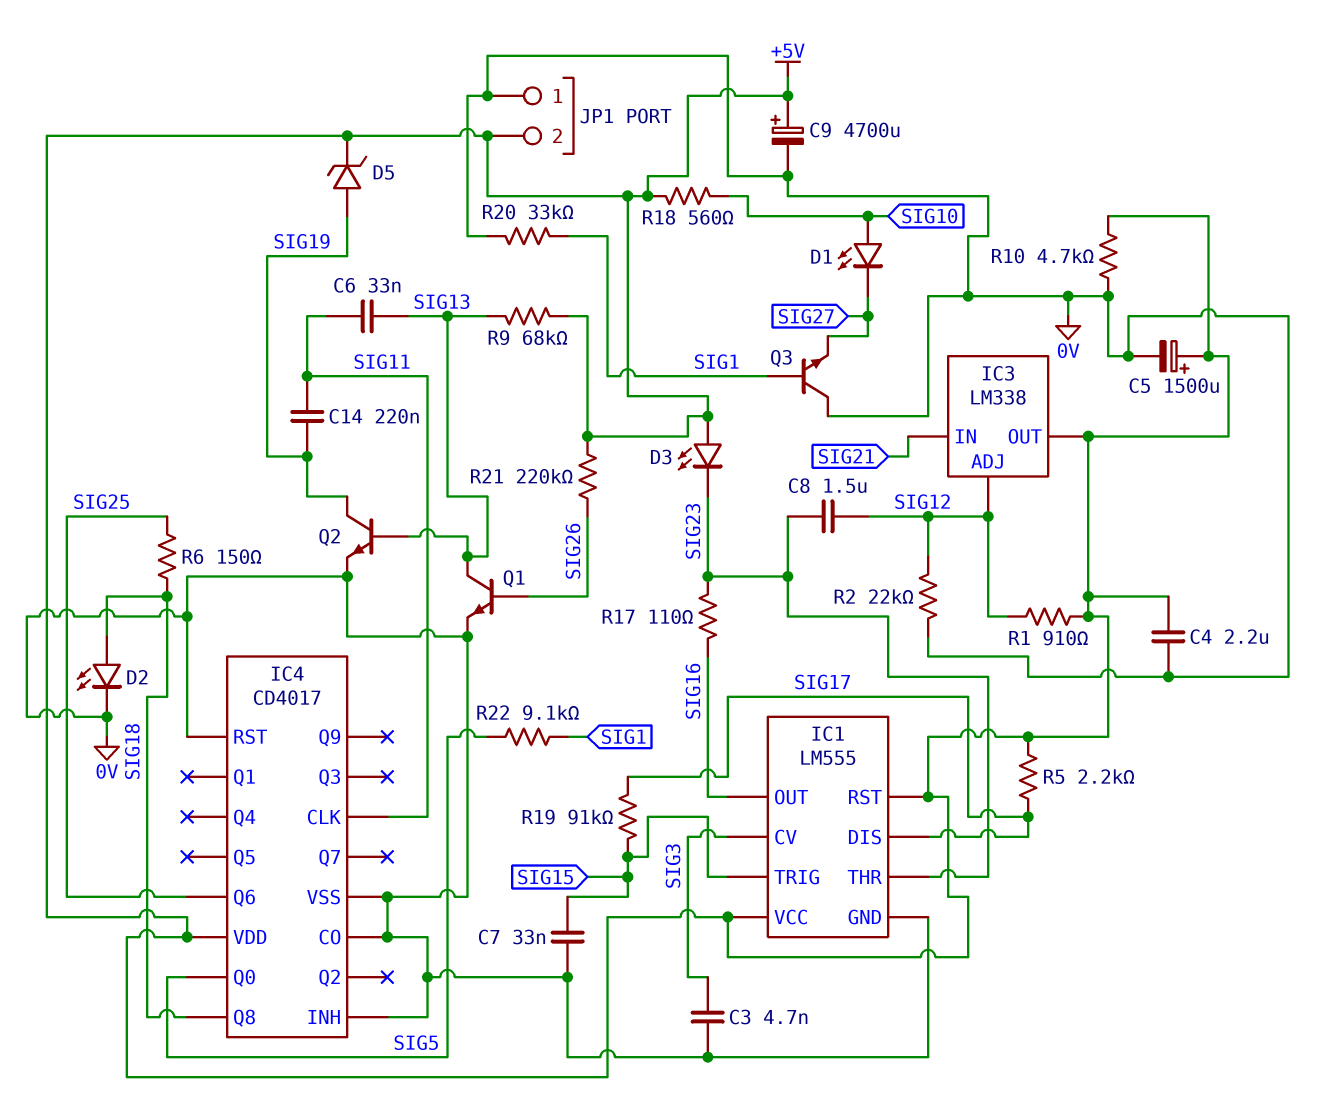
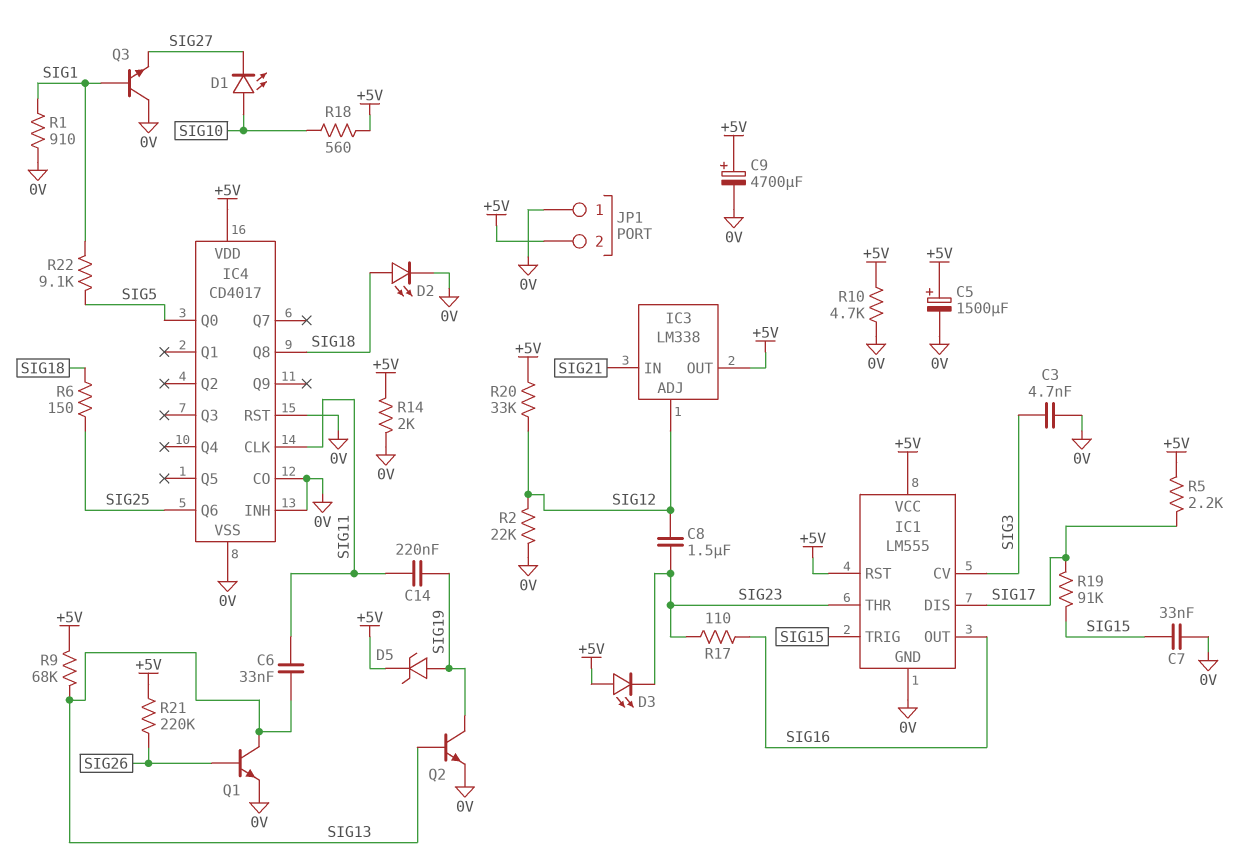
C4: 2.2uF (+5V, 0V) -> none
R1: 910 (+5V, SIG12) -> 910 (0V, SIG1)
R14: none -> 2k (+5V, 0V)
R20: 33k (0V, SIG1) -> 33k (+5V, SIG12)

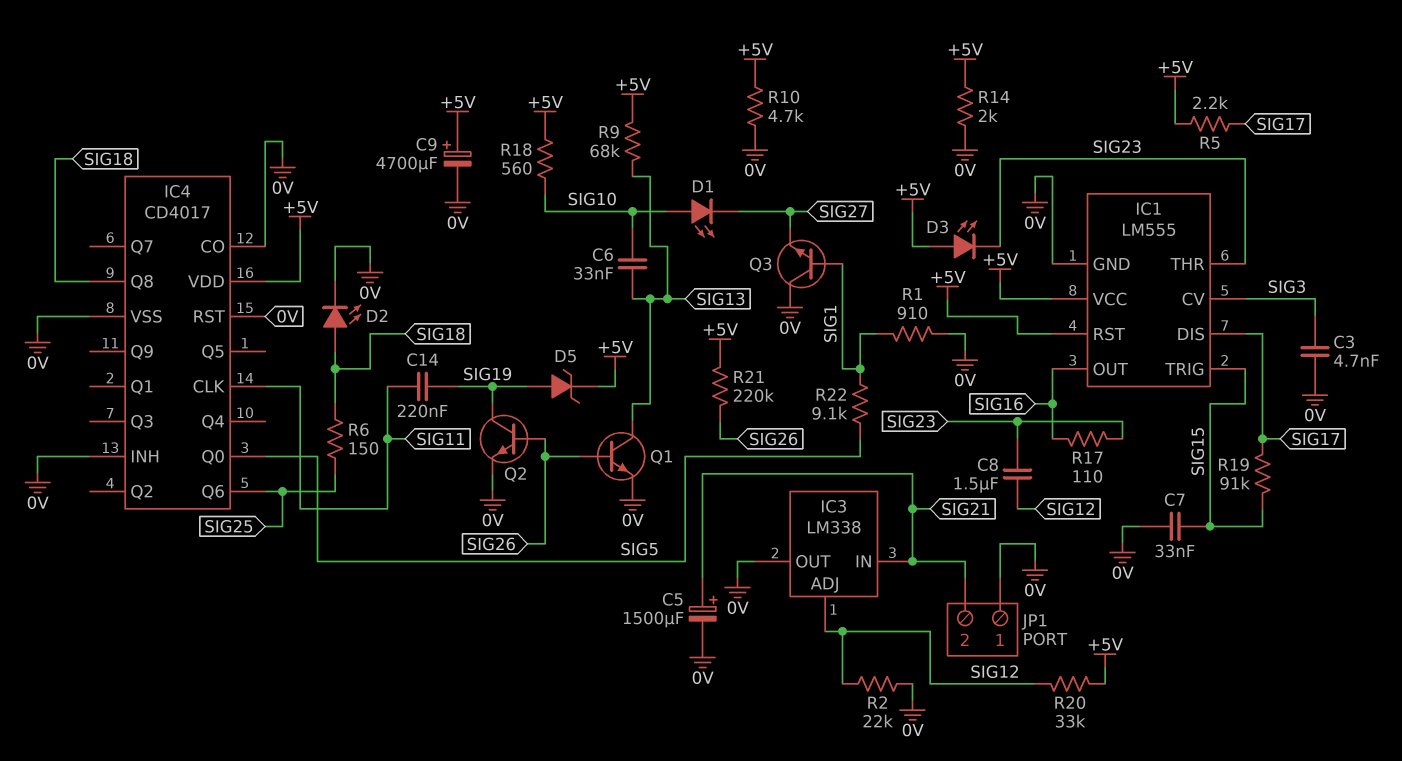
C5: 1500uF (plus +5V, minus 0V) -> 1500uF (plus SIG21, minus 0V)
C6: 33nF (SIG11, SIG13) -> 33nF (SIG10, SIG13)
IC3 pin OUT: +5V -> 0V
JP1 pin 2: +5V -> SIG21
Q2: NPN (B SIG13, C SIG19, E 0V) -> NPN (B SIG26, C SIG19, E 0V)

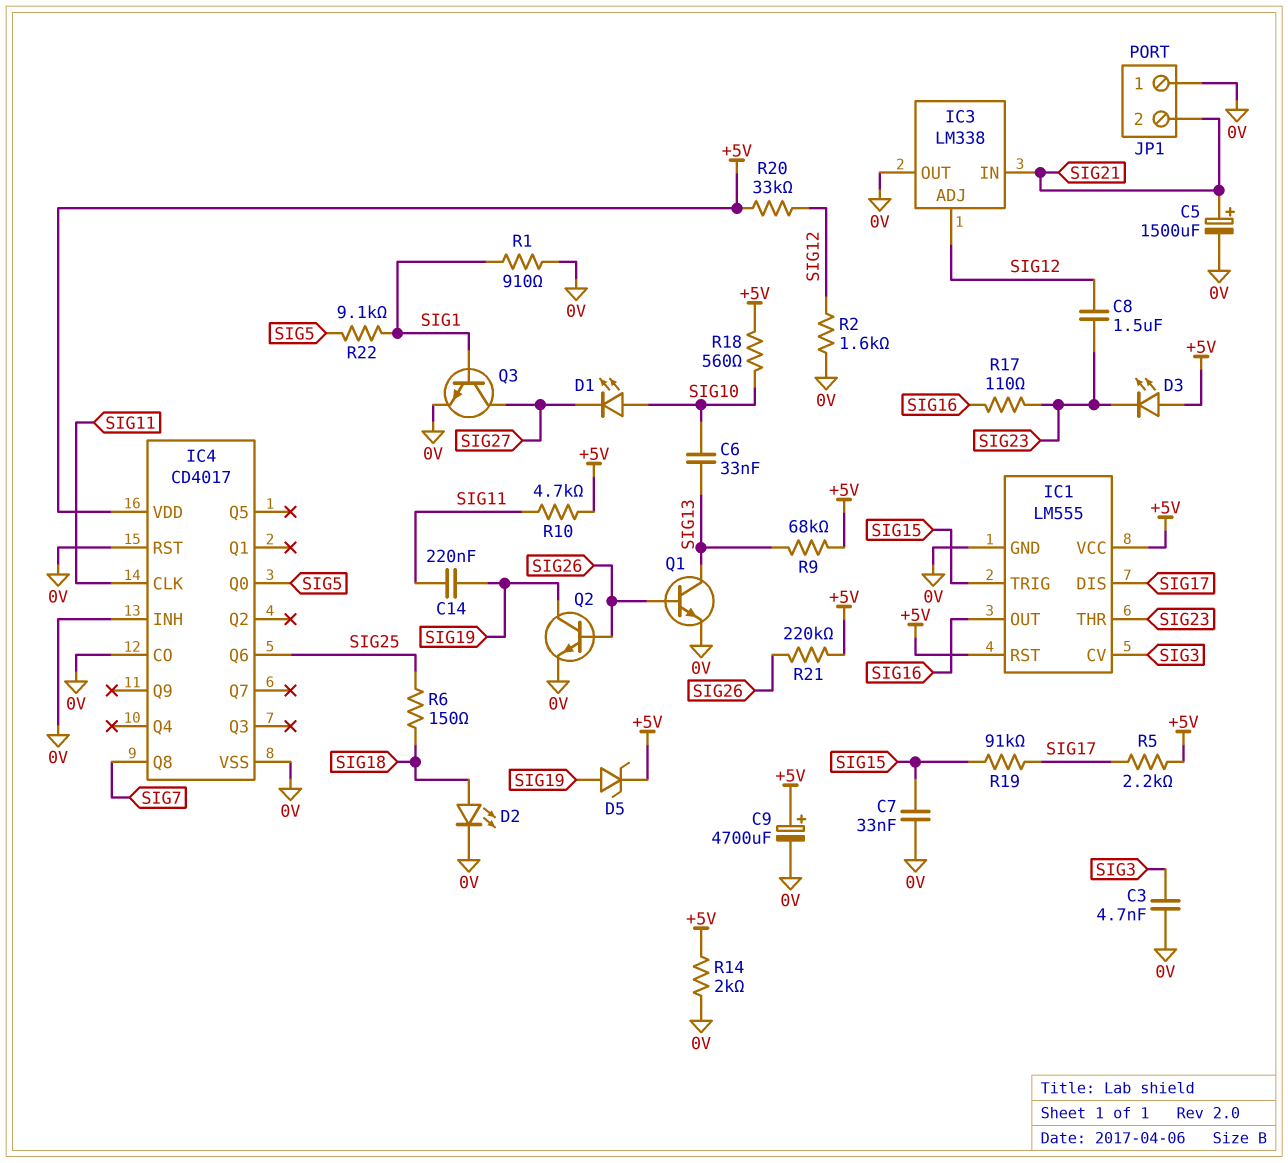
IC4 pin Q8: SIG18 -> SIG7
Q3: NPN (B SIG1, C 0V, E SIG27) -> NPN (B SIG1, C SIG27, E 0V)
R2: 22k (0V, SIG12) -> 1.6k (0V, SIG12)
R10: 4.7k (+5V, 0V) -> 4.7k (+5V, SIG11)

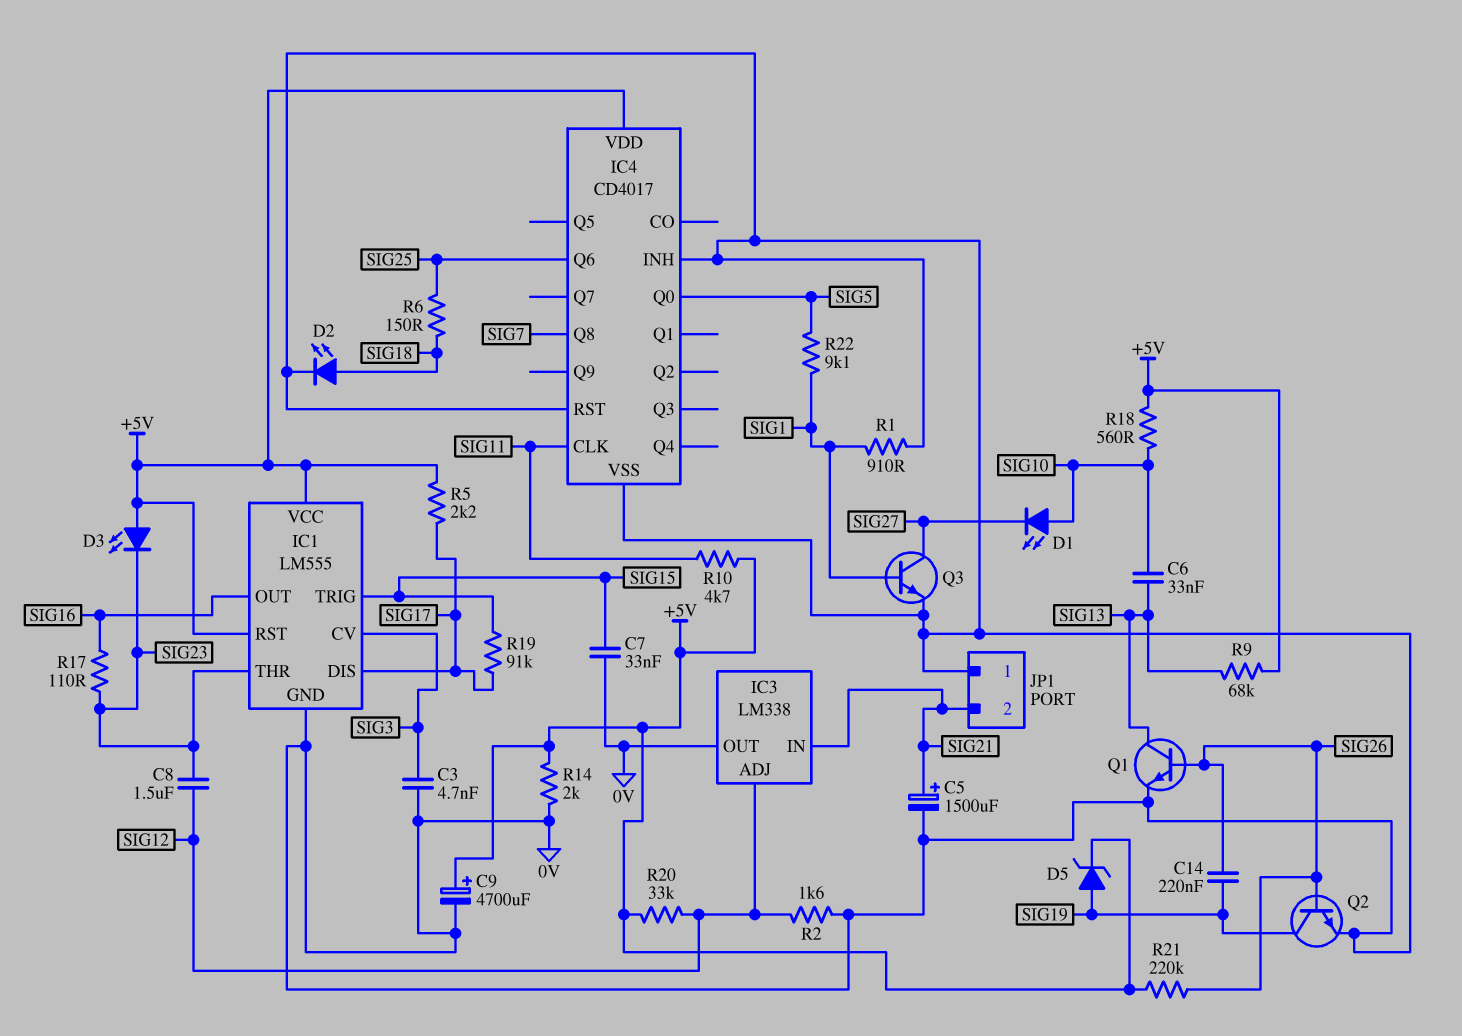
C14: 220nF (SIG11, SIG19) -> 220nF (SIG19, SIG26)
IC4 pin CO: 0V -> none

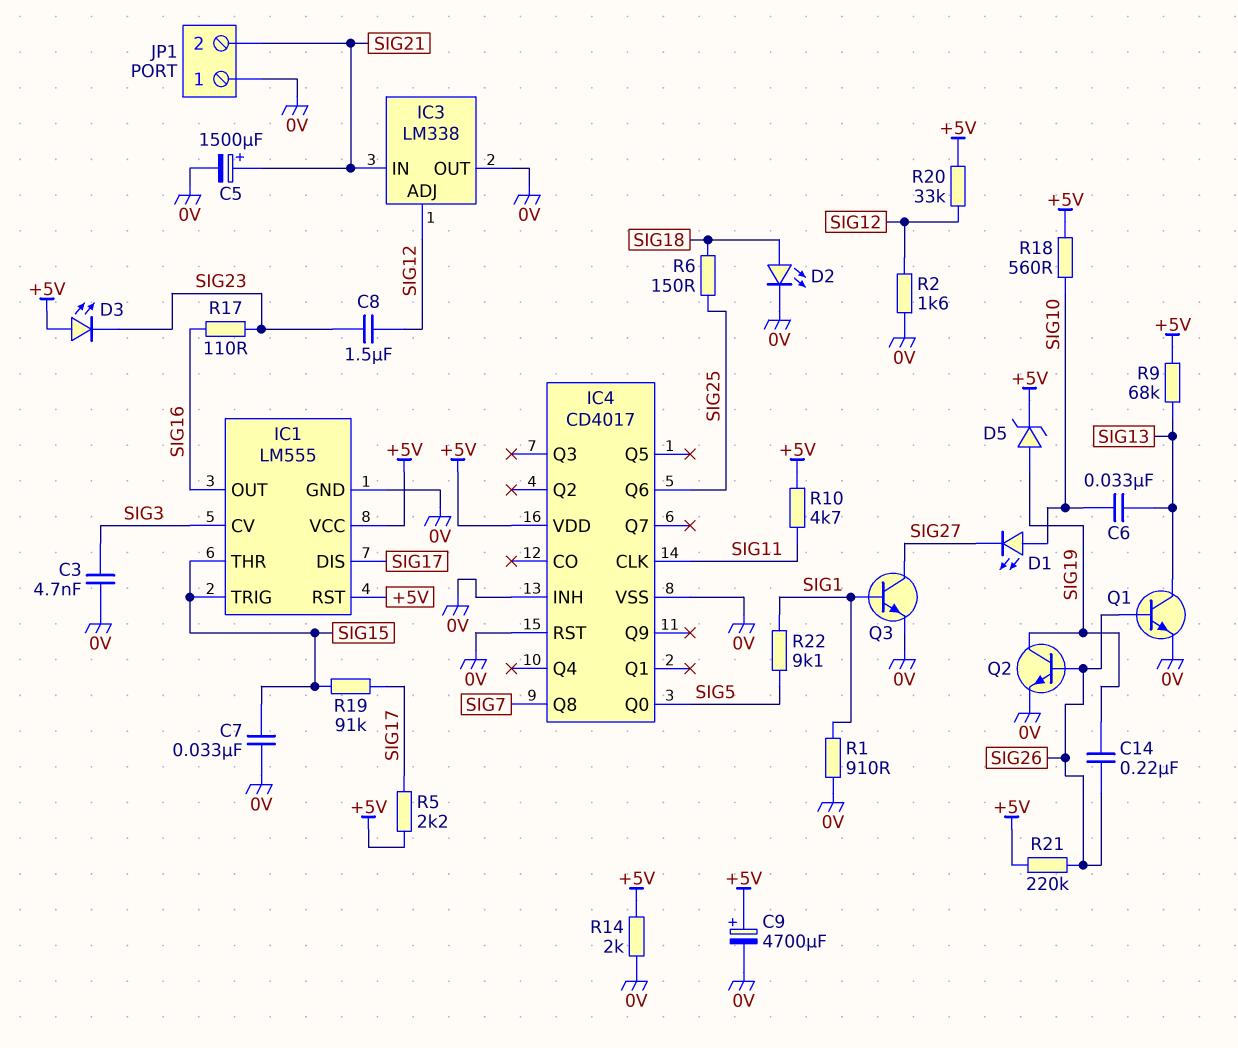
IC1 pin THR: SIG23 -> SIG15

